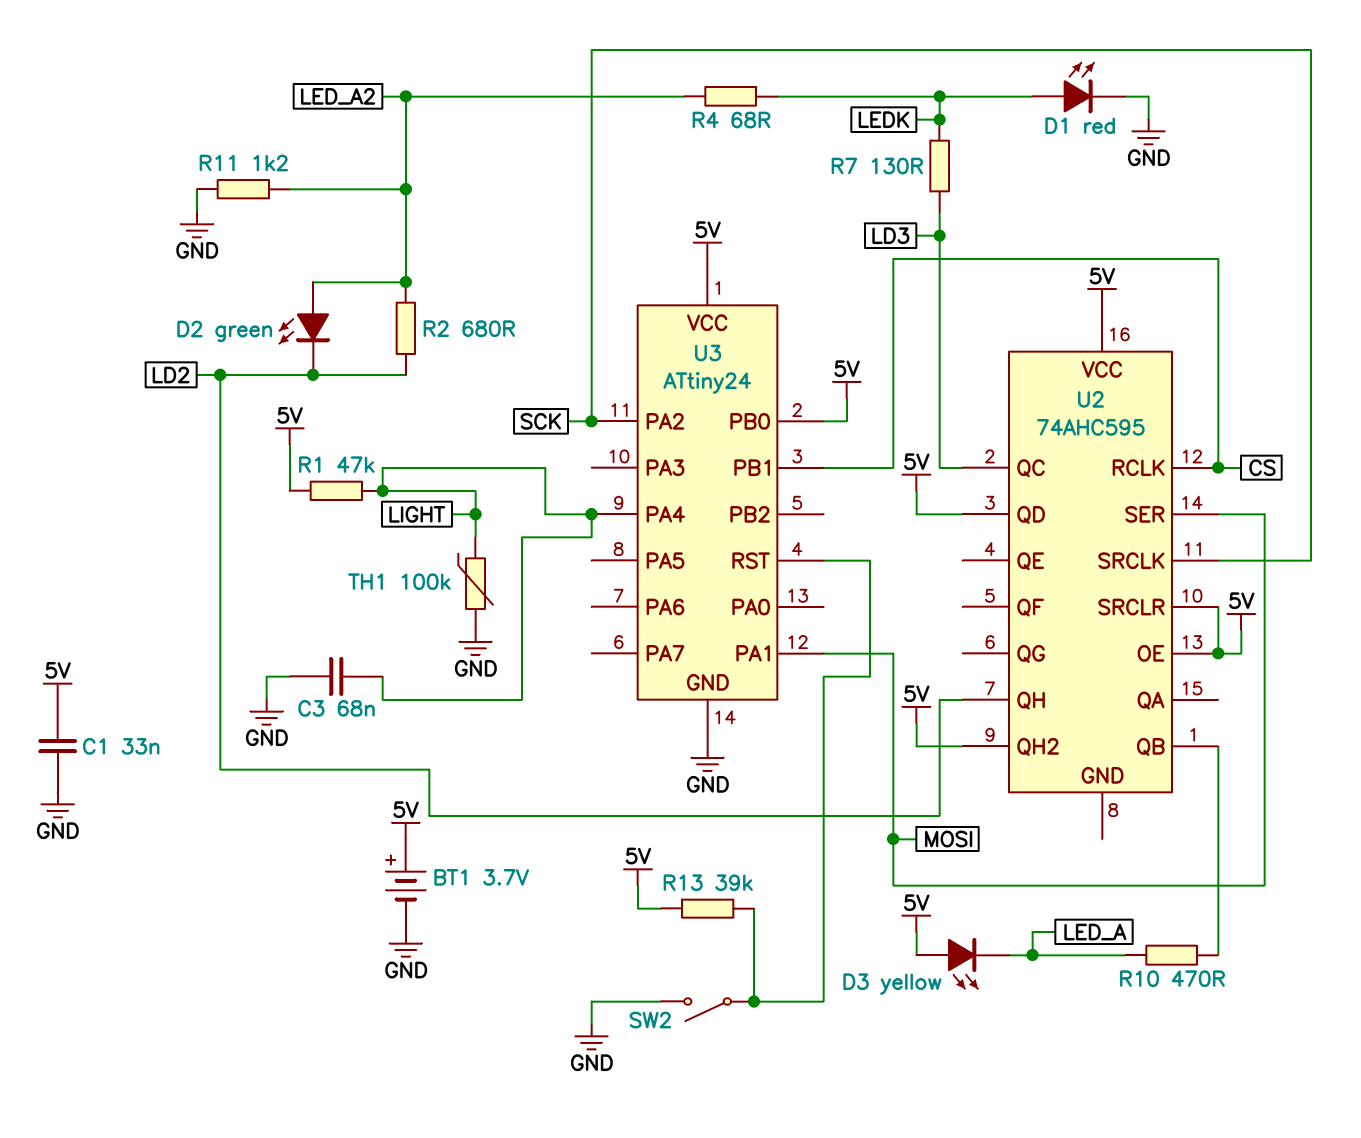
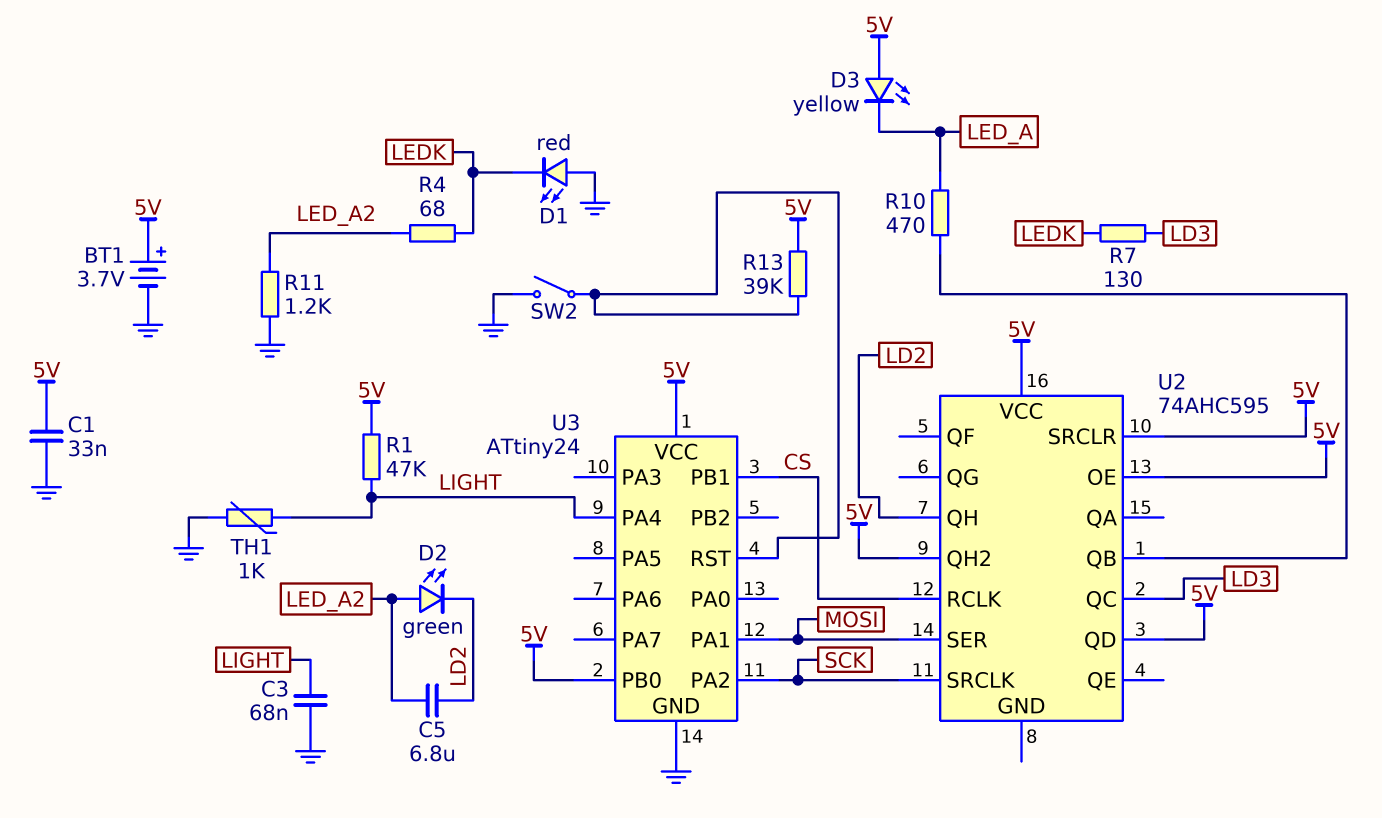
C5: none -> 6.8uF (LD2, LED_A2)
D1: LED red (A LEDK, K GND) -> LED red (A GND, K LEDK)
R2: 680 (LD2, LED_A2) -> none
TH1: 100k (GND, LIGHT) -> 1k (GND, LIGHT)

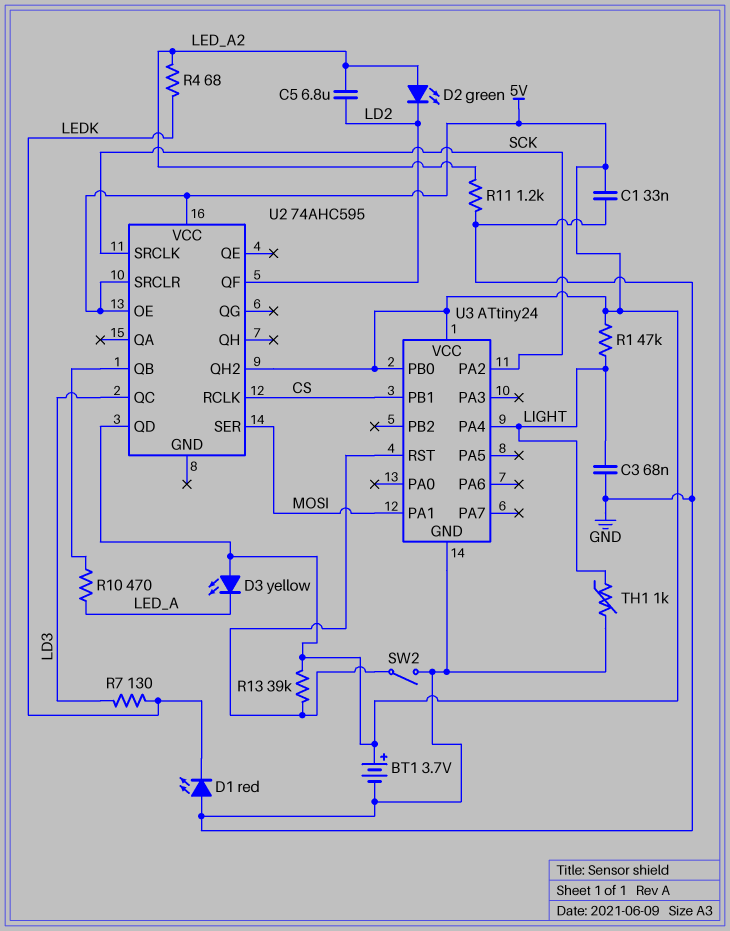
U2 pin QF: none -> LD2
U2 pin QH: LD2 -> none

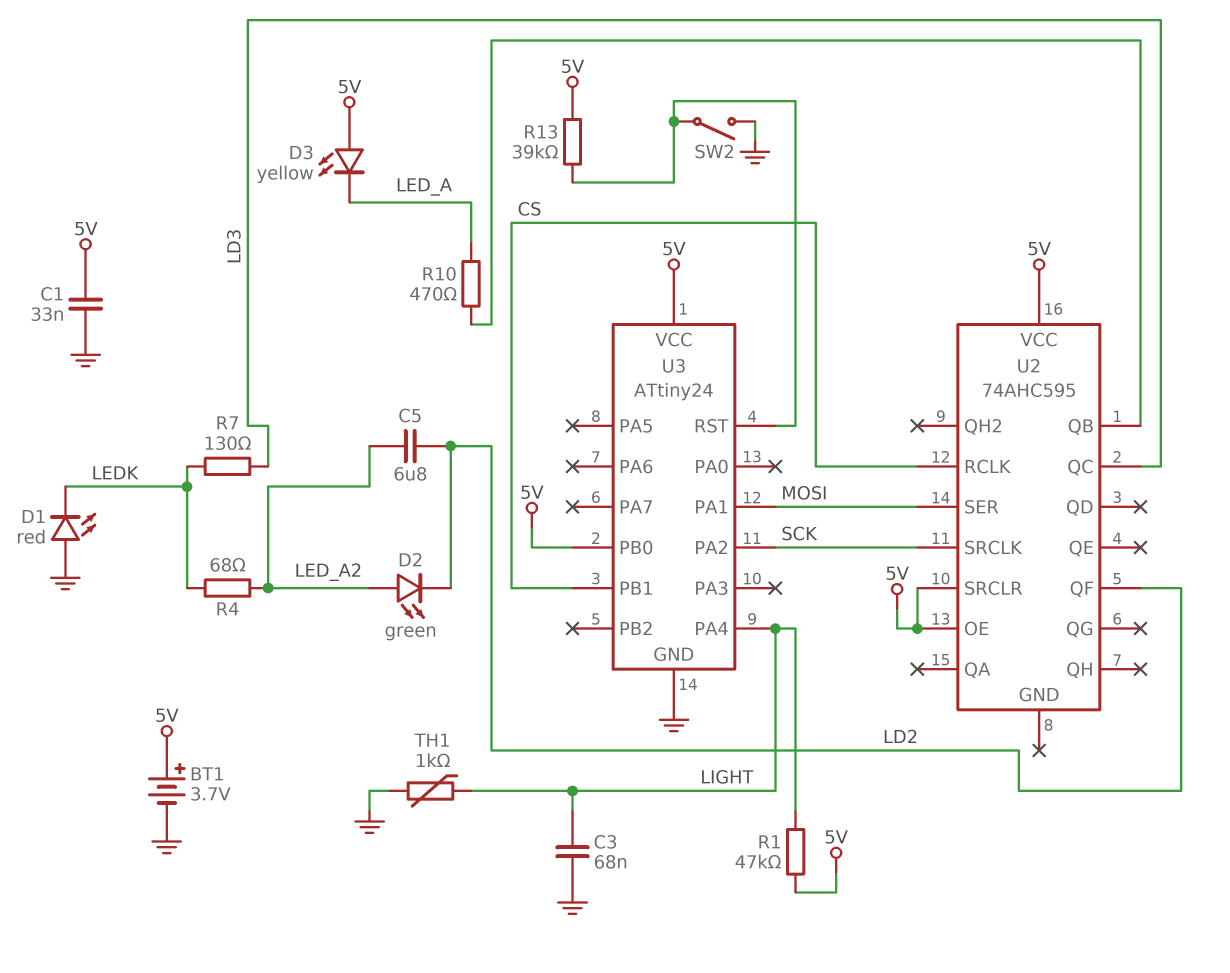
R11: 1.2k (GND, LED_A2) -> none
U2 pin QD: 5V -> none
U2 pin QH2: 5V -> none

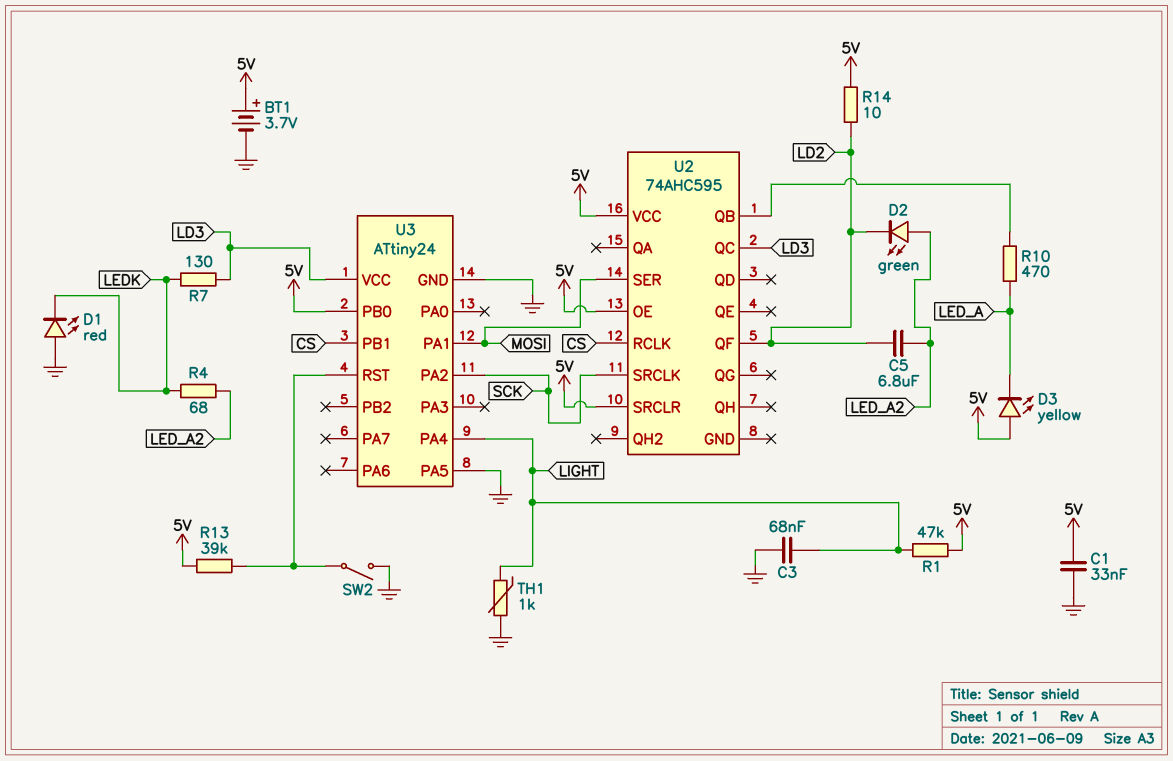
R14: none -> 10 (5V, LD2)
U3 pin PA5: none -> GND
U3 pin VCC: 5V -> LD3

